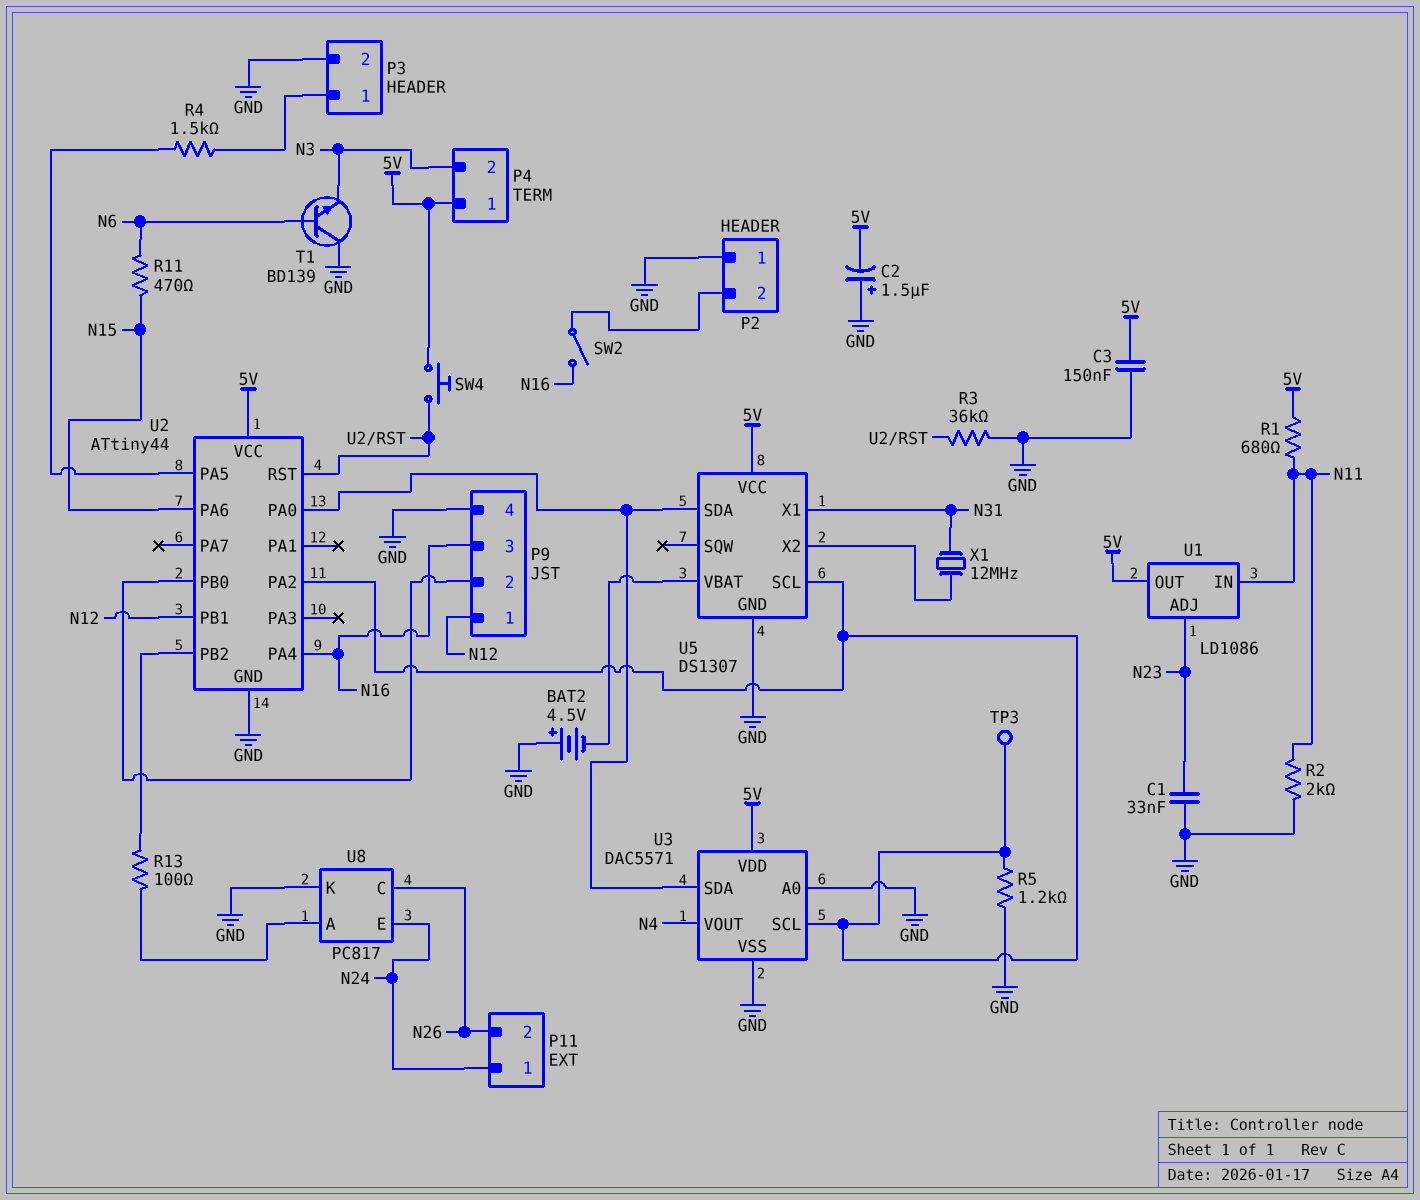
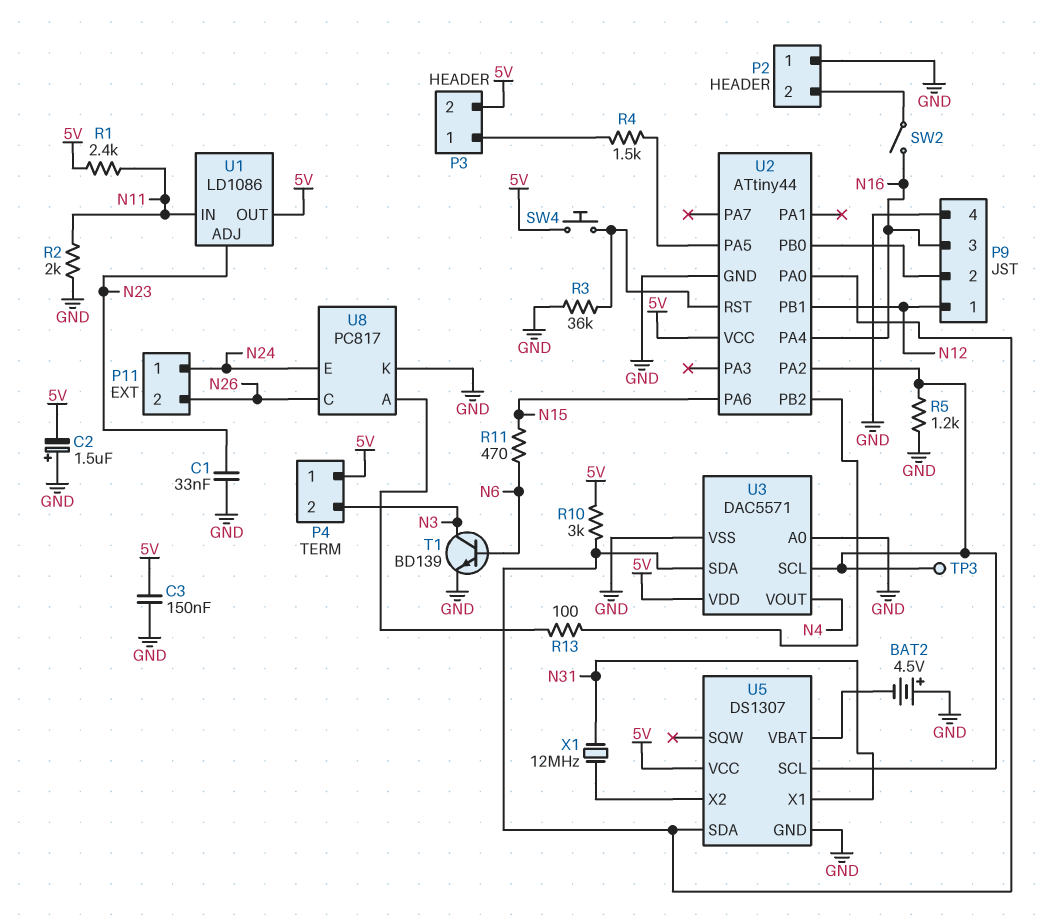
P3 pin 2: GND -> 5V
R1: 680 (5V, N11) -> 2.4k (5V, N11)
R10: none -> 3k (5V, U2/PA0)
T1: NPN BD139 (B N6, C GND, E N3) -> NPN BD139 (B N6, C N3, E GND)

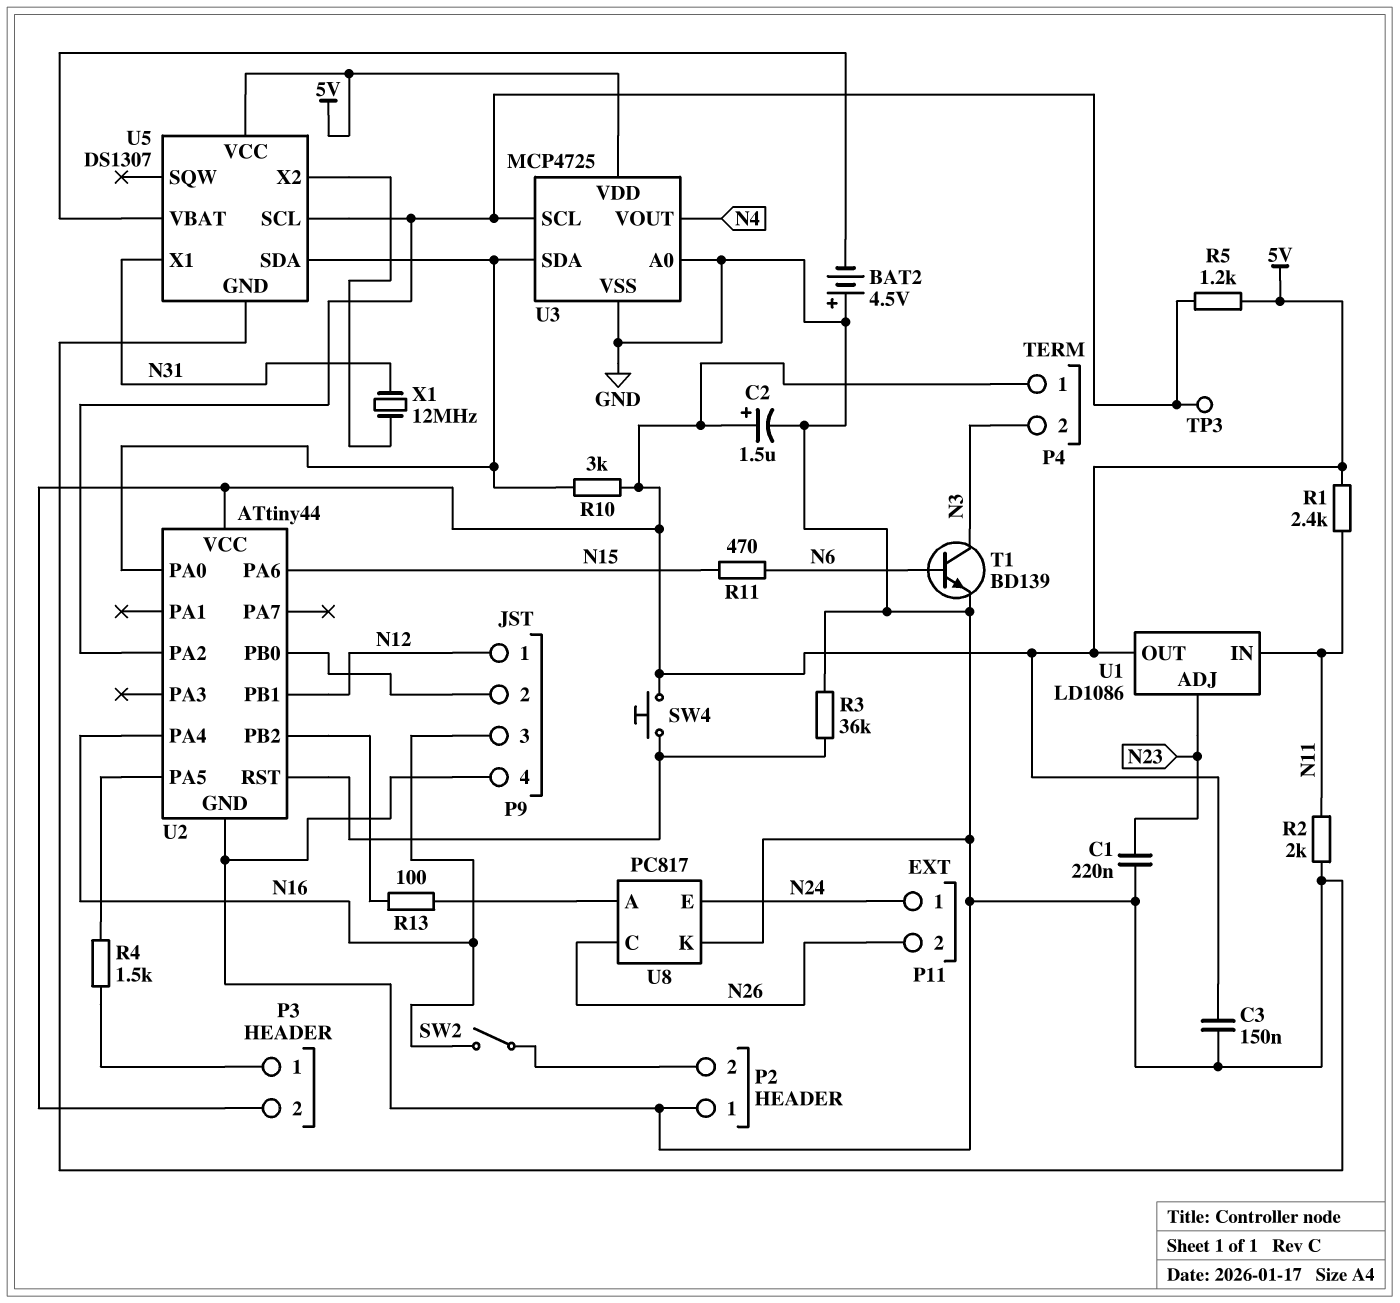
C1: 33nF (GND, N23) -> 220nF (GND, N23)
C2: 1.5uF (plus GND, minus 5V) -> 1.5uF (plus 5V, minus GND)
R5: 1.2k (GND, U2/PA2) -> 1.2k (5V, U2/PA2)
U3: DAC5571 -> MCP4725

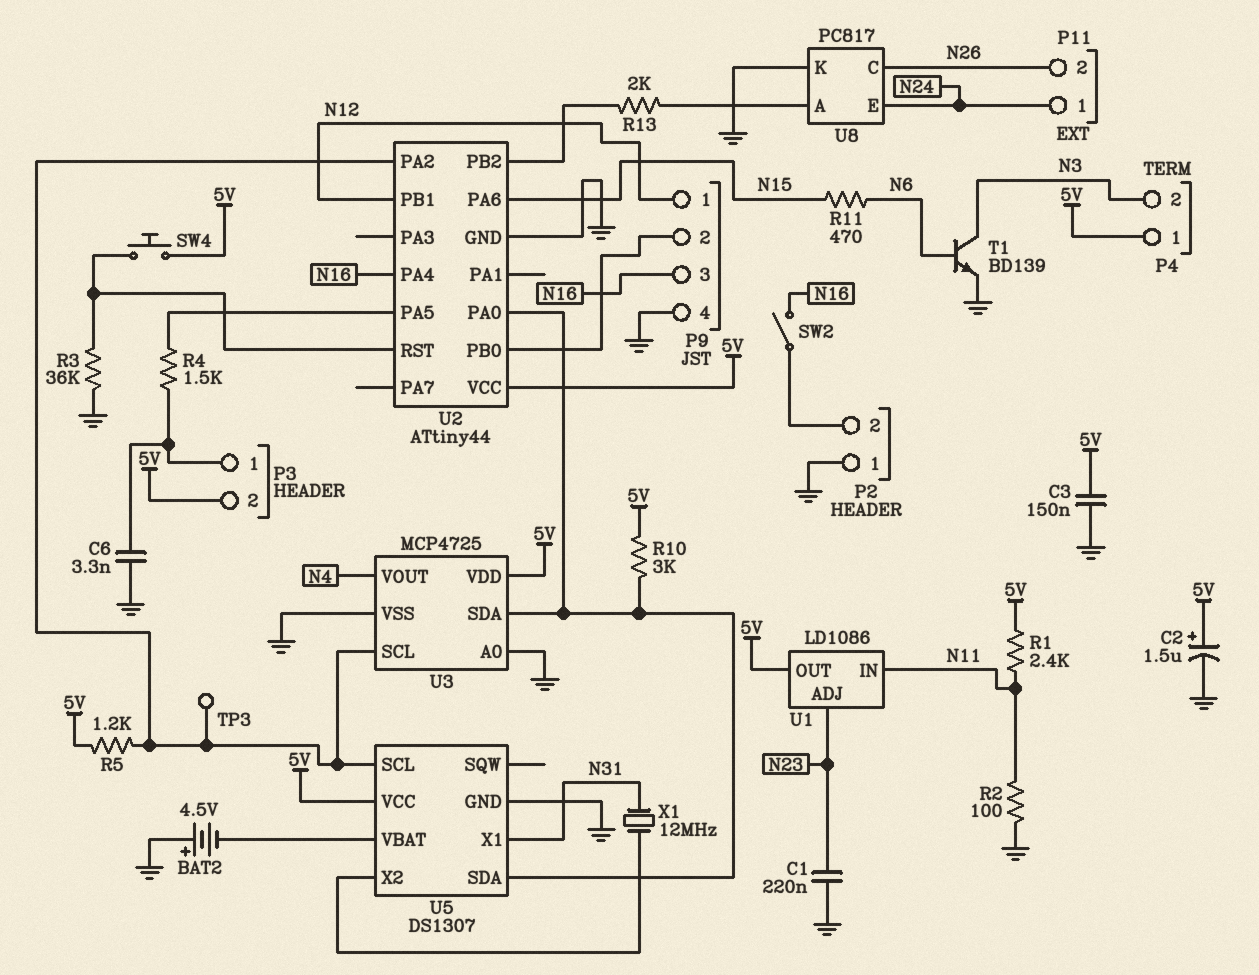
C6: none -> 3.3nF (GND, P3/1)
R2: 2k (GND, N11) -> 100 (GND, N11)
R13: 100 (U2/PB2, U8/A) -> 2k (U2/PB2, U8/A)

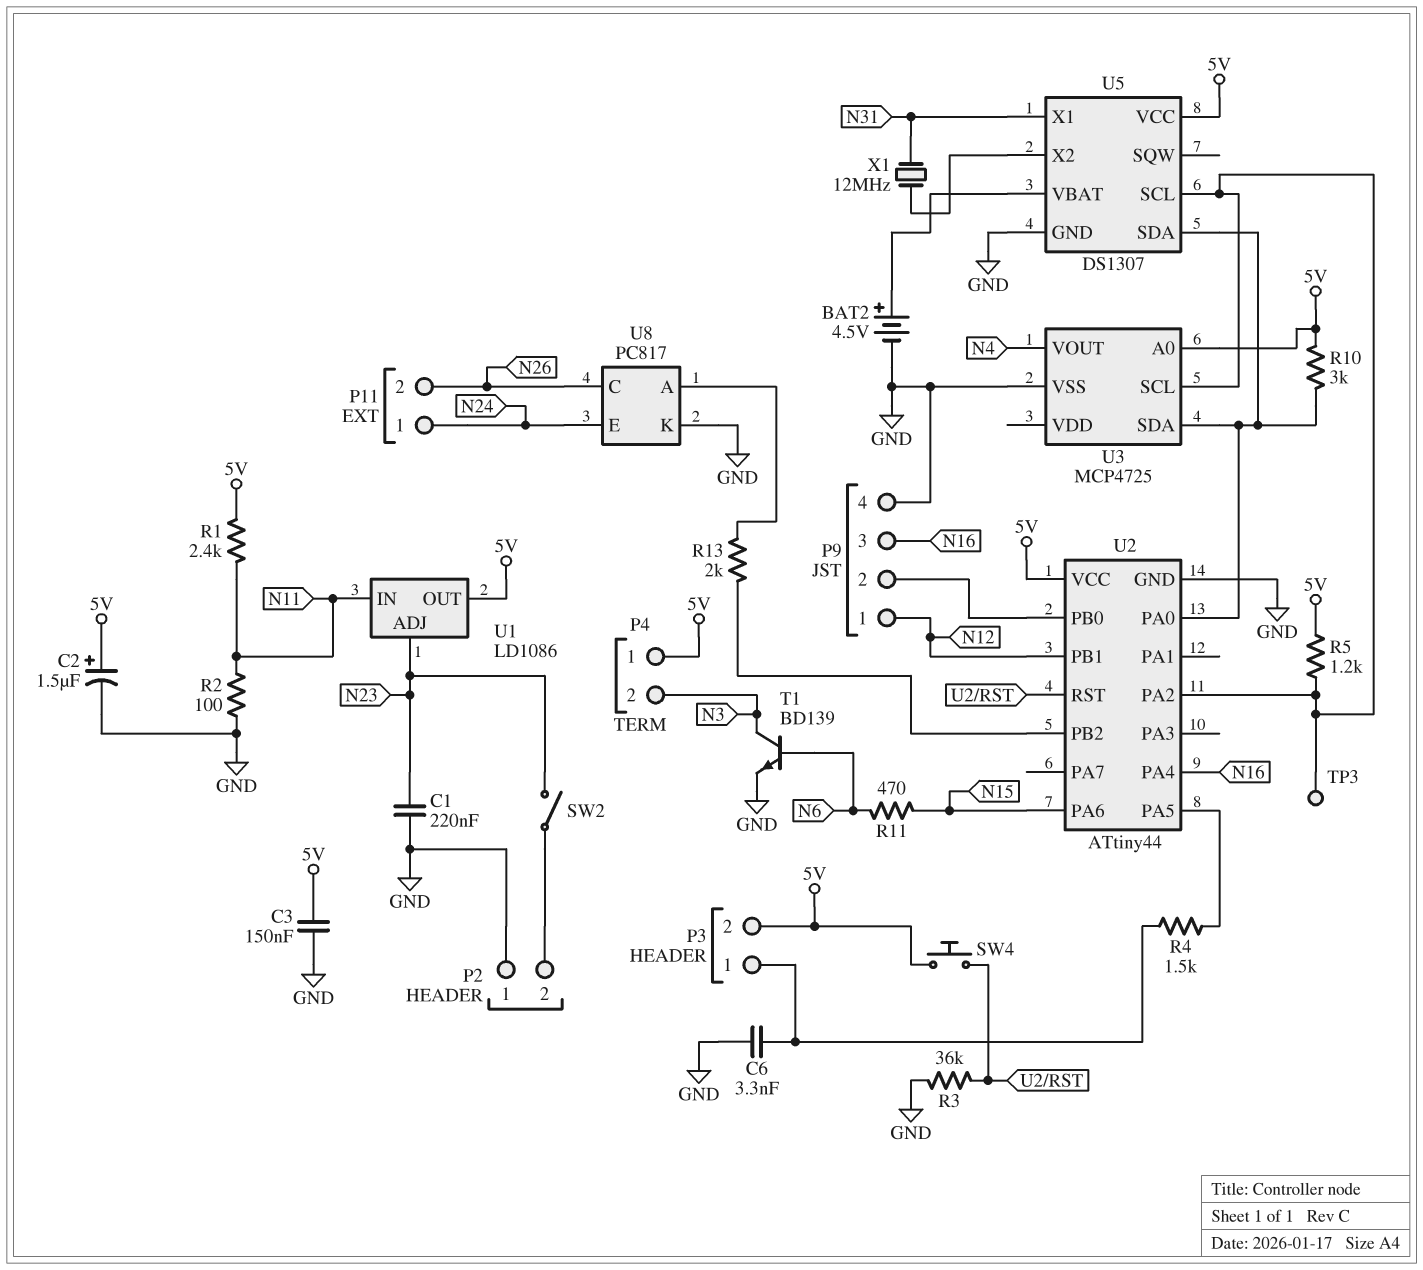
BAT2: 4.5V (plus GND, minus U5/VBAT) -> 4.5V (plus U5/VBAT, minus GND)
SW2: switch (N16, P2/2) -> switch (N23, P2/2)
U3 pin A0: GND -> 5V
U3 pin VDD: 5V -> none

